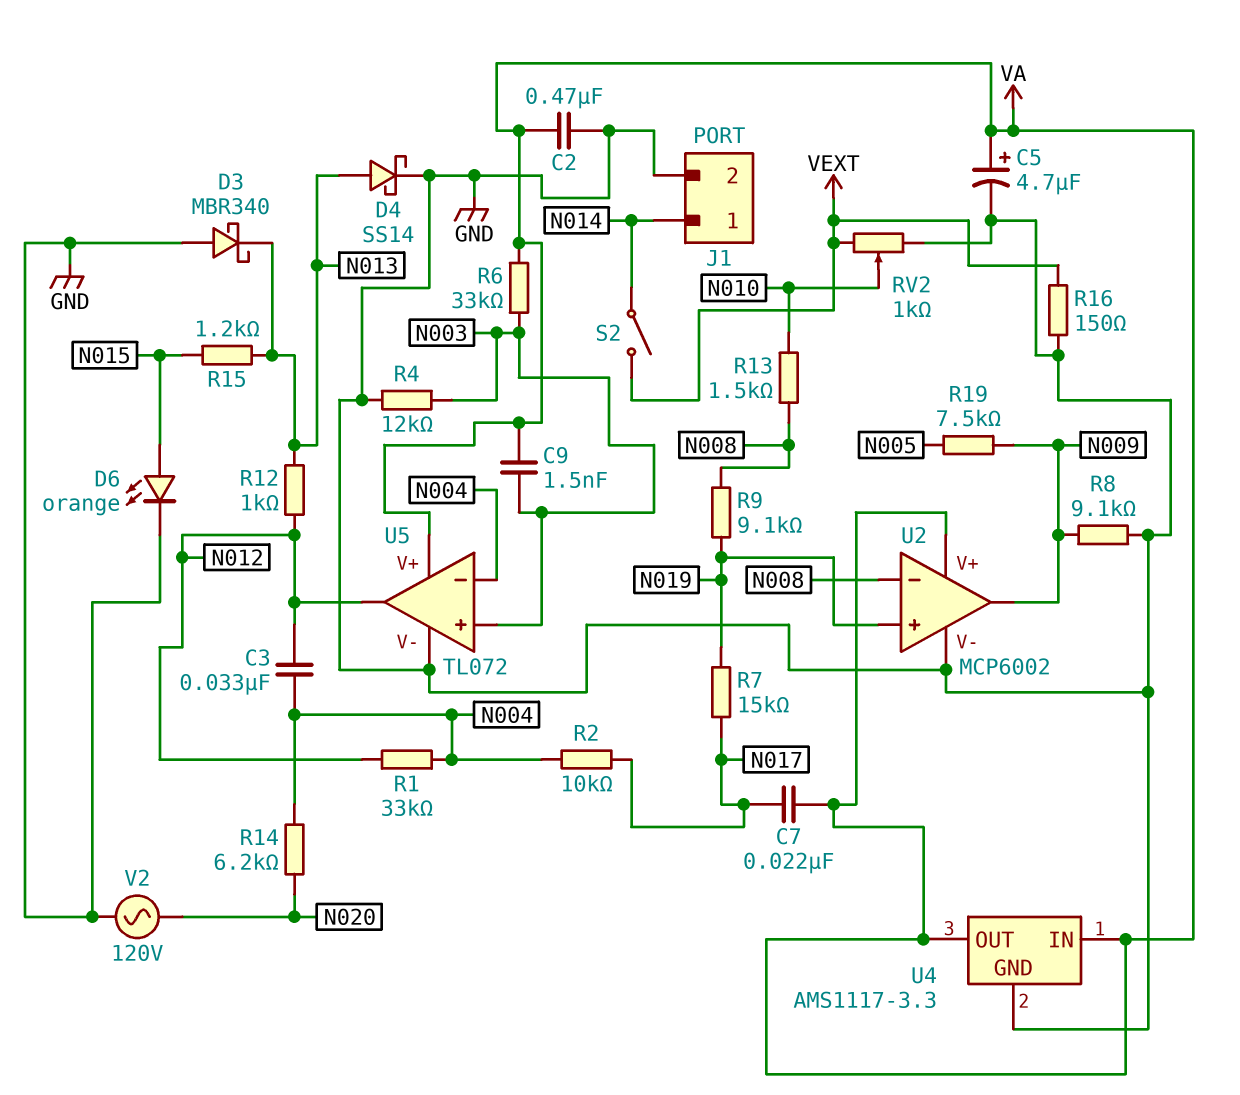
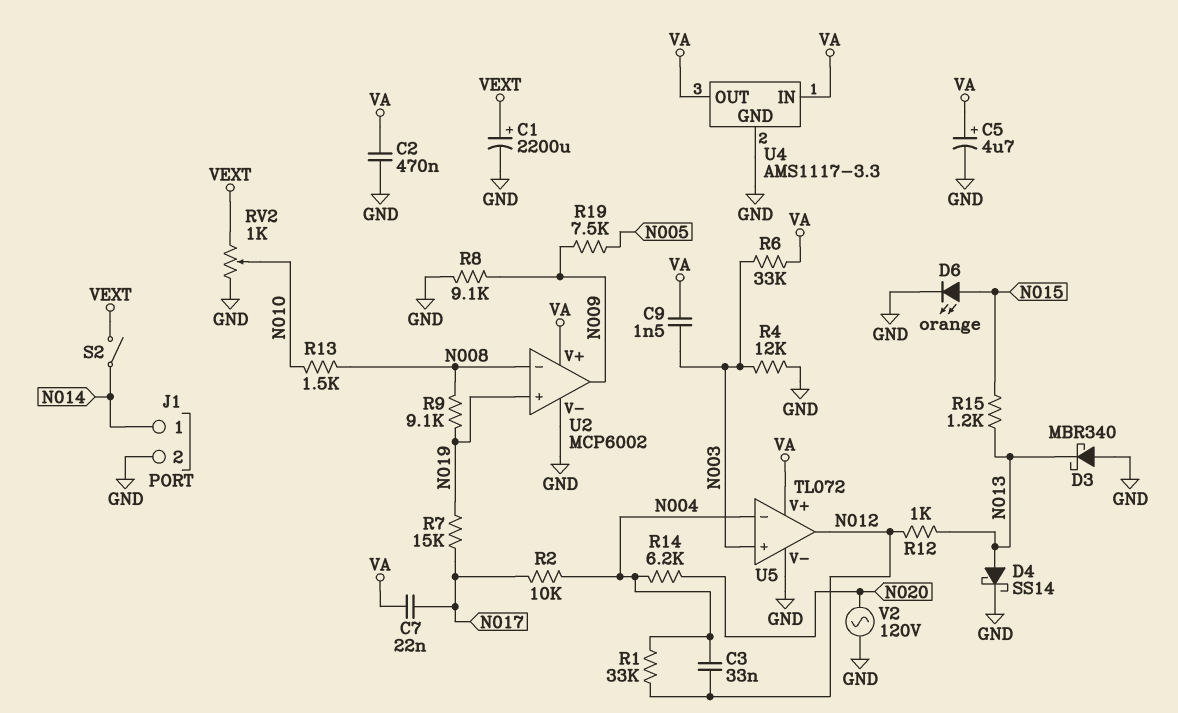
C1: none -> 2200uF (plus VEXT, minus GND)
R16: 150 (GND, VEXT) -> none

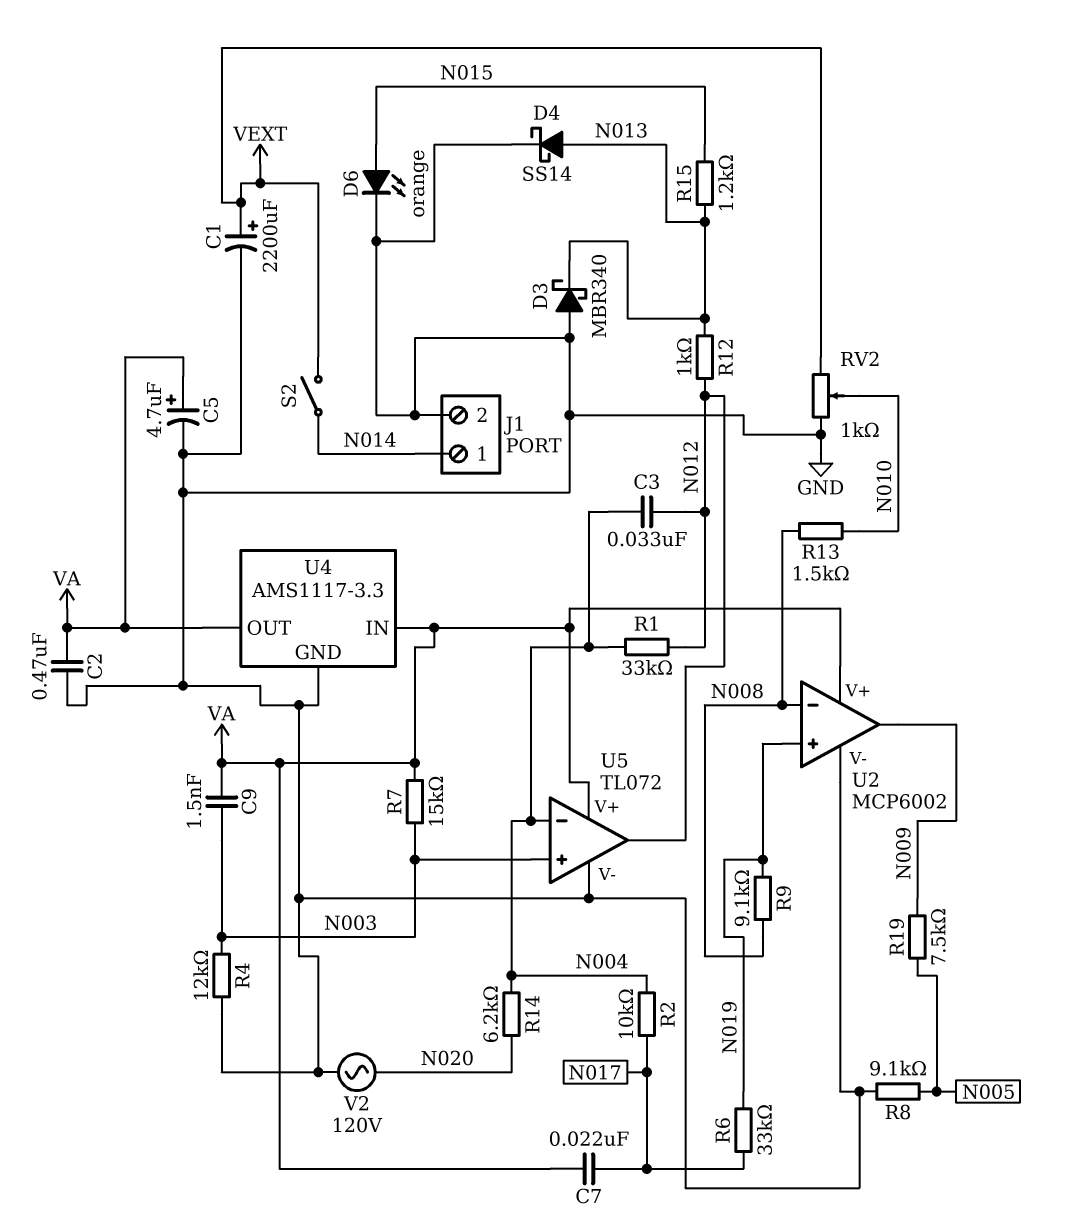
R6: 33k (N003, VA) -> 33k (N017, N019)
R7: 15k (N017, N019) -> 15k (N003, VA)
R8: 9.1k (GND, N009) -> 9.1k (GND, N005)

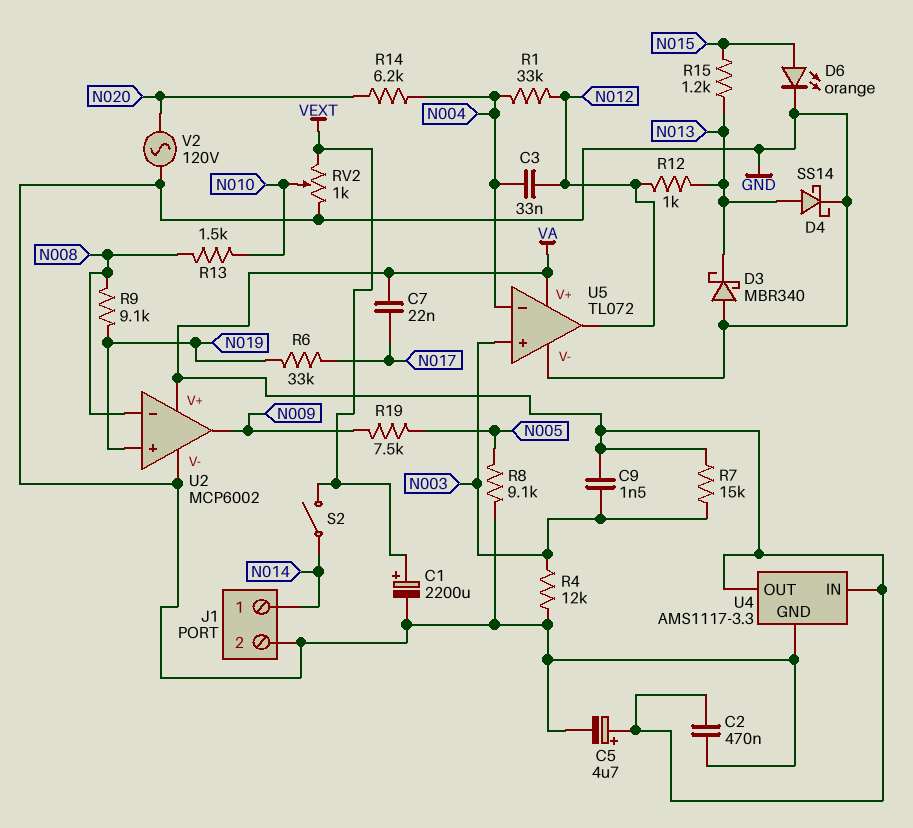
R2: 10k (N004, N017) -> none

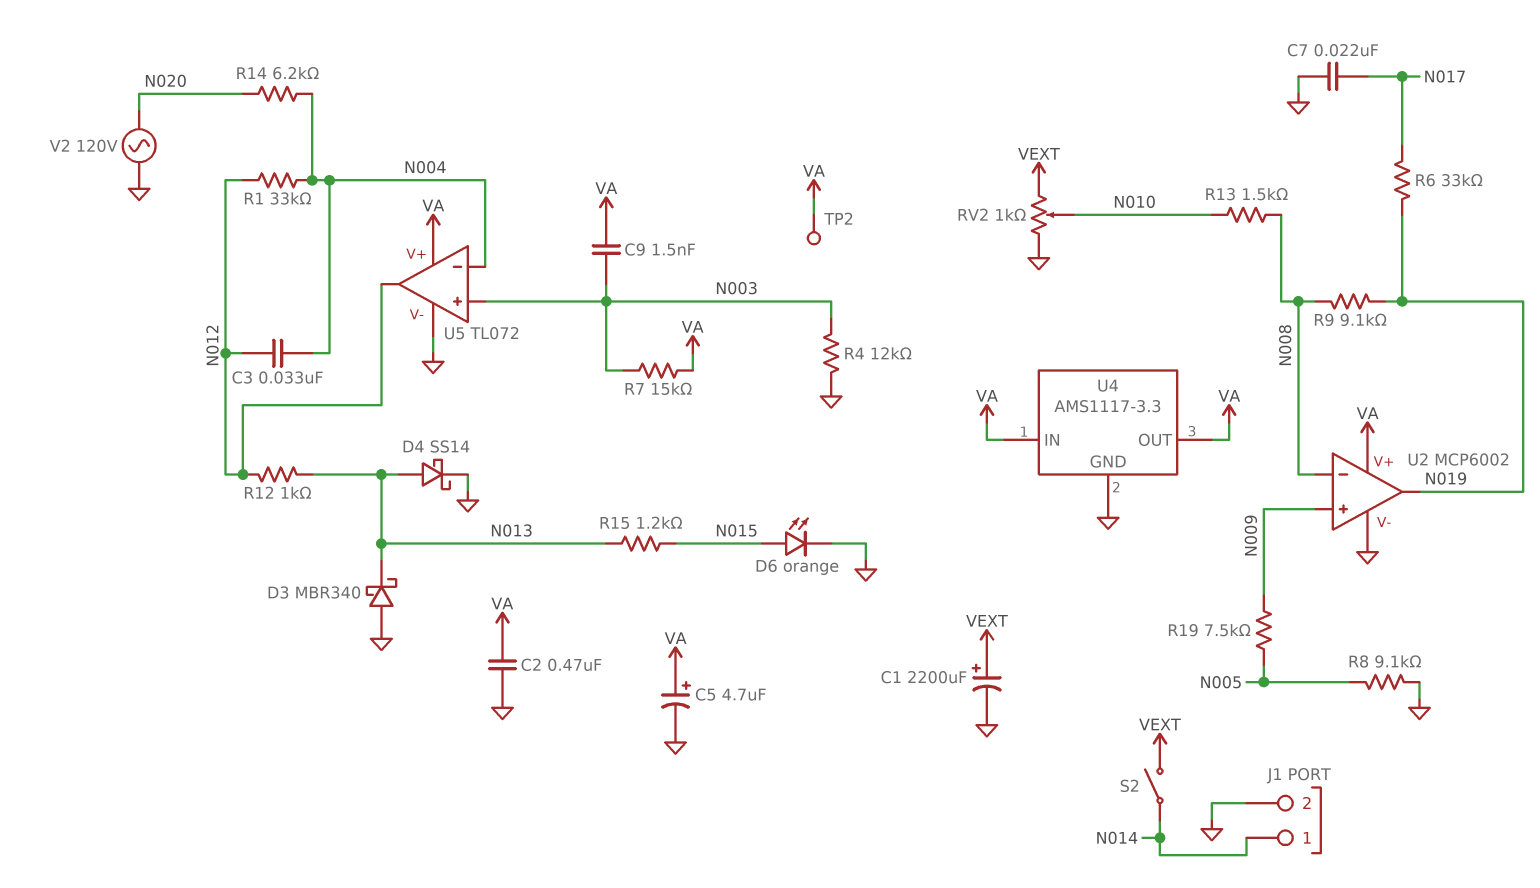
C7: 22nF (N017, VA) -> 22nF (GND, N017)
TP2: none -> test point (VA)
U2 pin in+: N019 -> N009
U2 pin out: N009 -> N019

